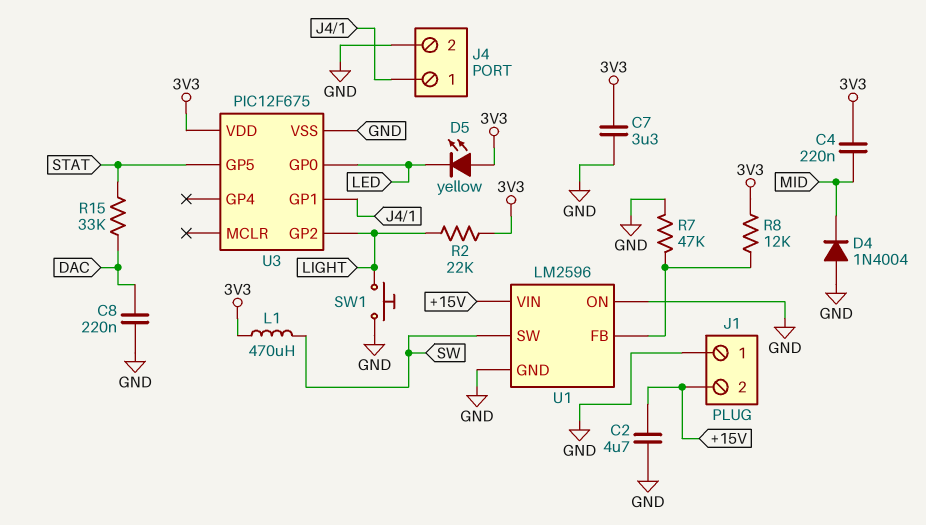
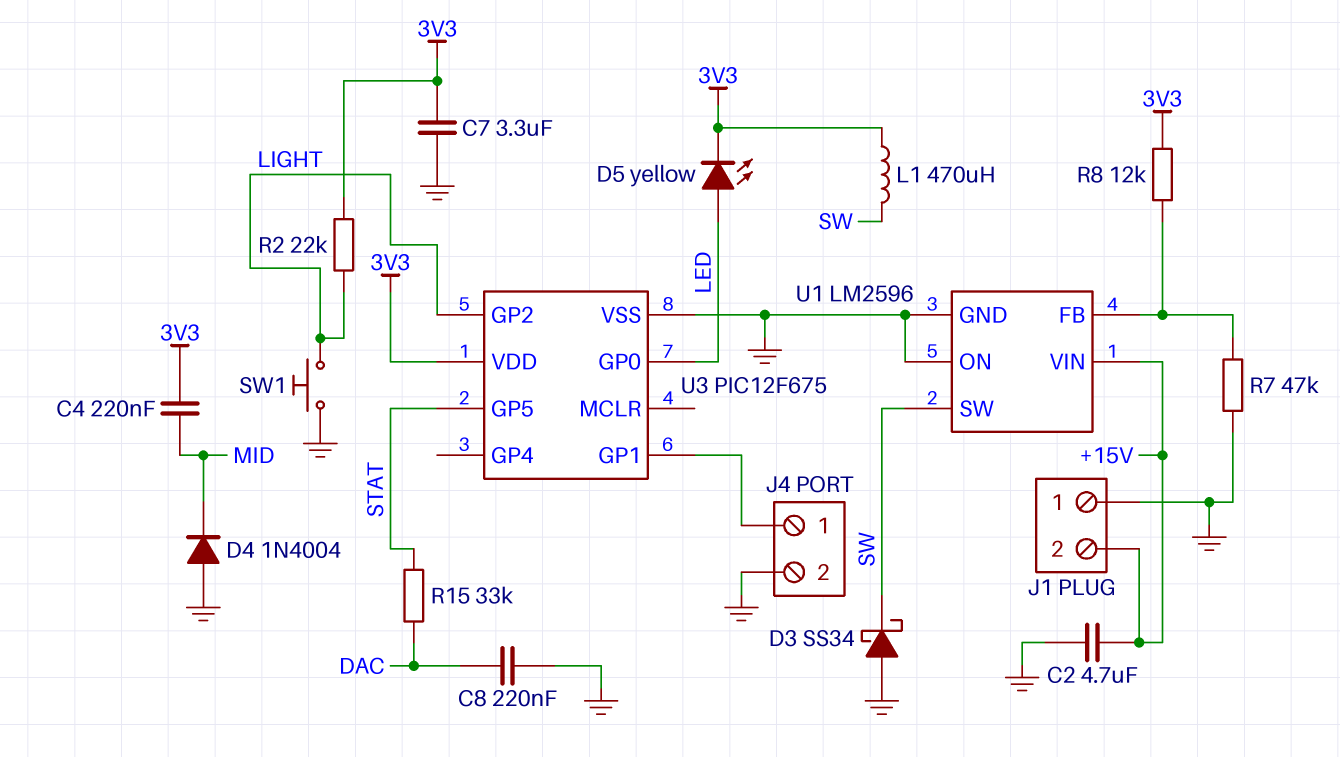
D3: none -> schottky SS34 (A GND, K SW)
D5: LED yellow (A 3V3, K LED) -> LED yellow (A LED, K 3V3)

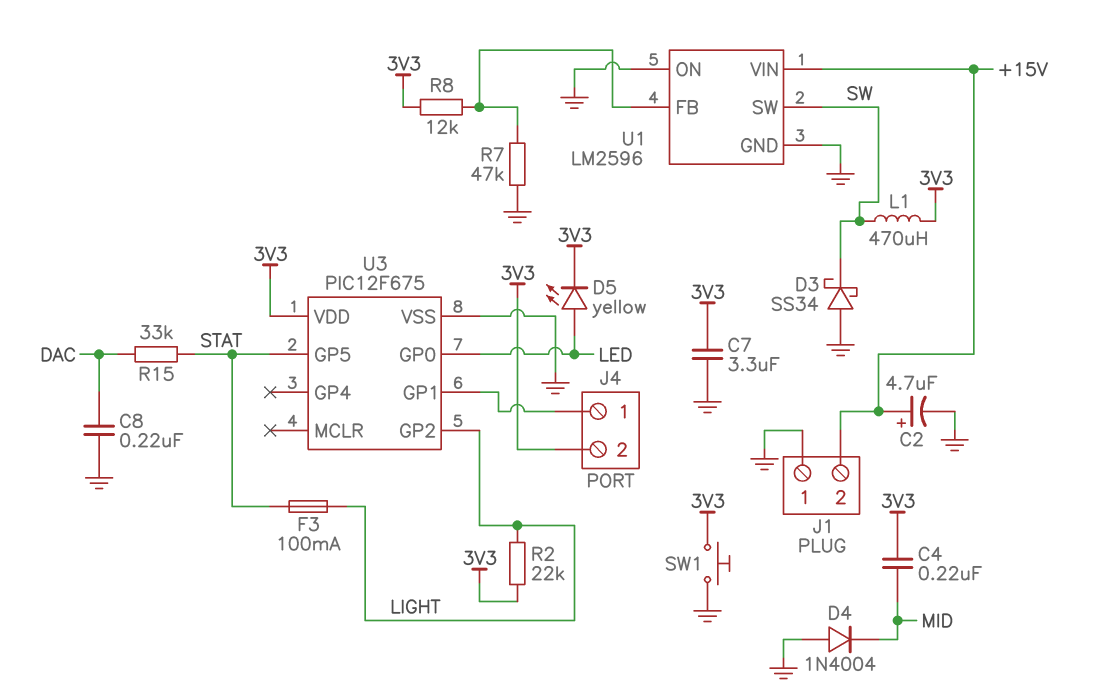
C2: 4.7uF (+15V, GND) -> 4.7uF (plus +15V, minus GND)
F3: none -> 100mA (LIGHT, STAT)
J4 pin 2: GND -> 3V3
SW1: button (GND, LIGHT) -> button (3V3, GND)

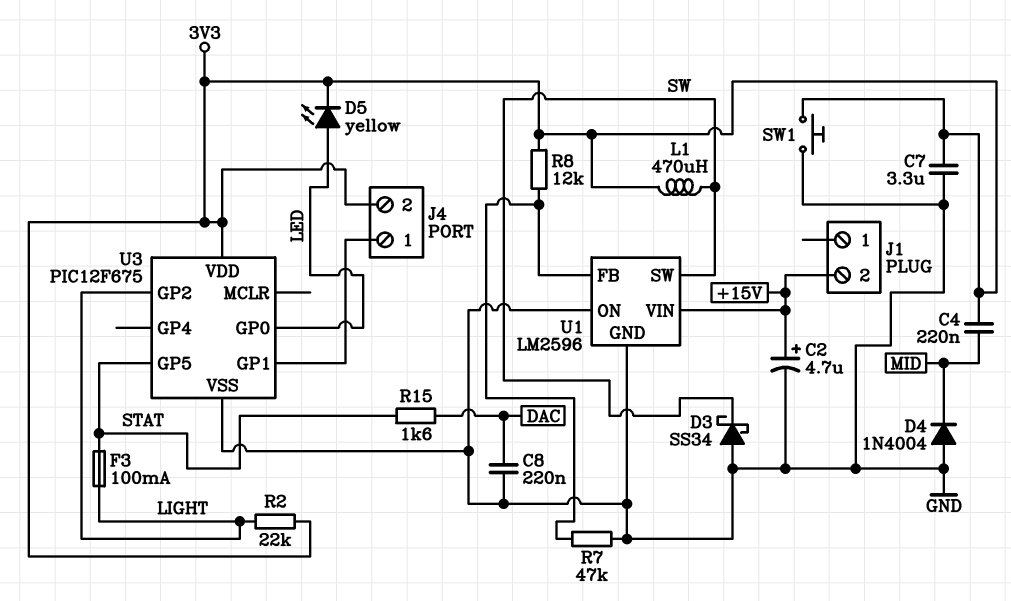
J1 pin 1: GND -> none
R15: 33k (DAC, STAT) -> 1.6k (DAC, STAT)

